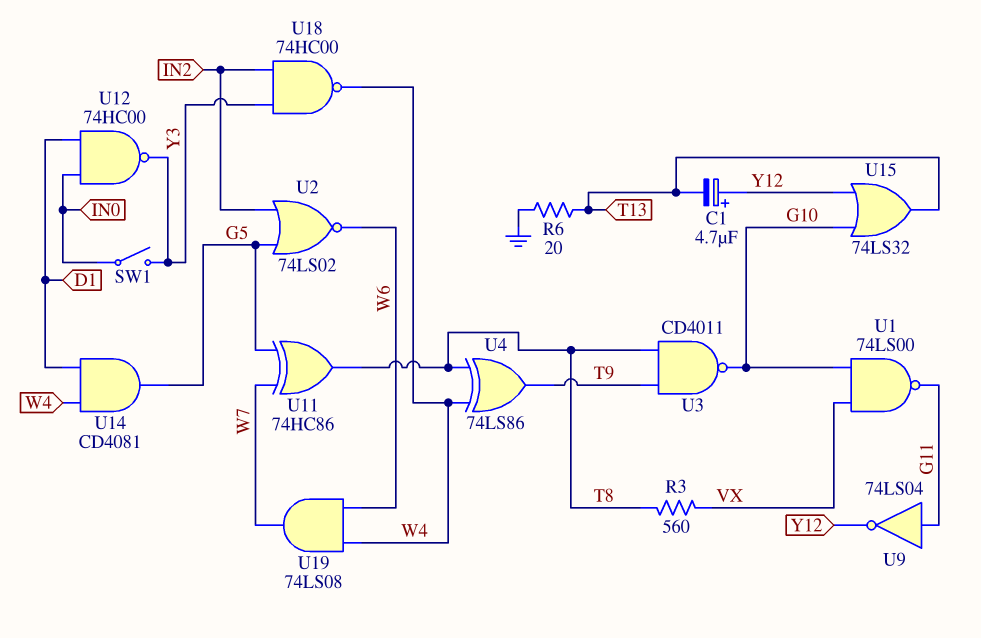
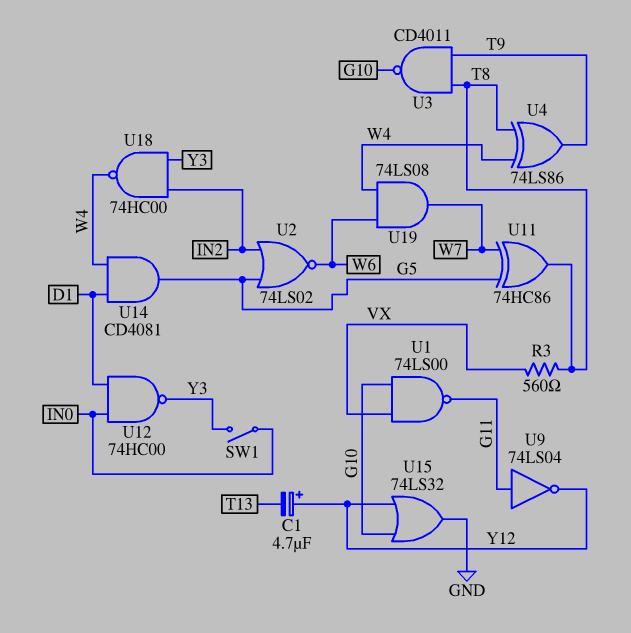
R6: 20 (GND, T13) -> none
U15: OR 74LS32 (in G10, in Y12, out T13) -> OR 74LS32 (in G10, in Y12, out GND)

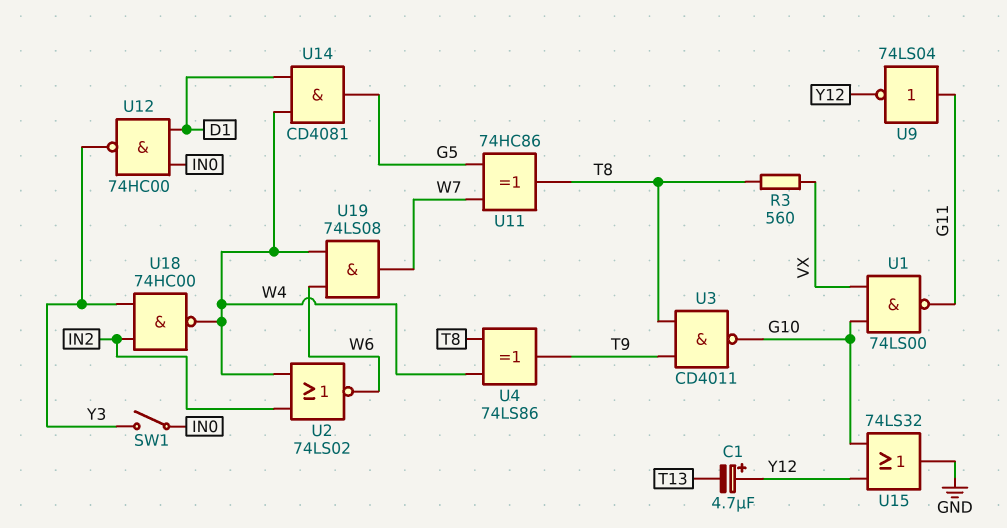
U2: NOR 74LS02 (in G5, in IN2, out W6) -> NOR 74LS02 (in IN2, in W4, out W6)

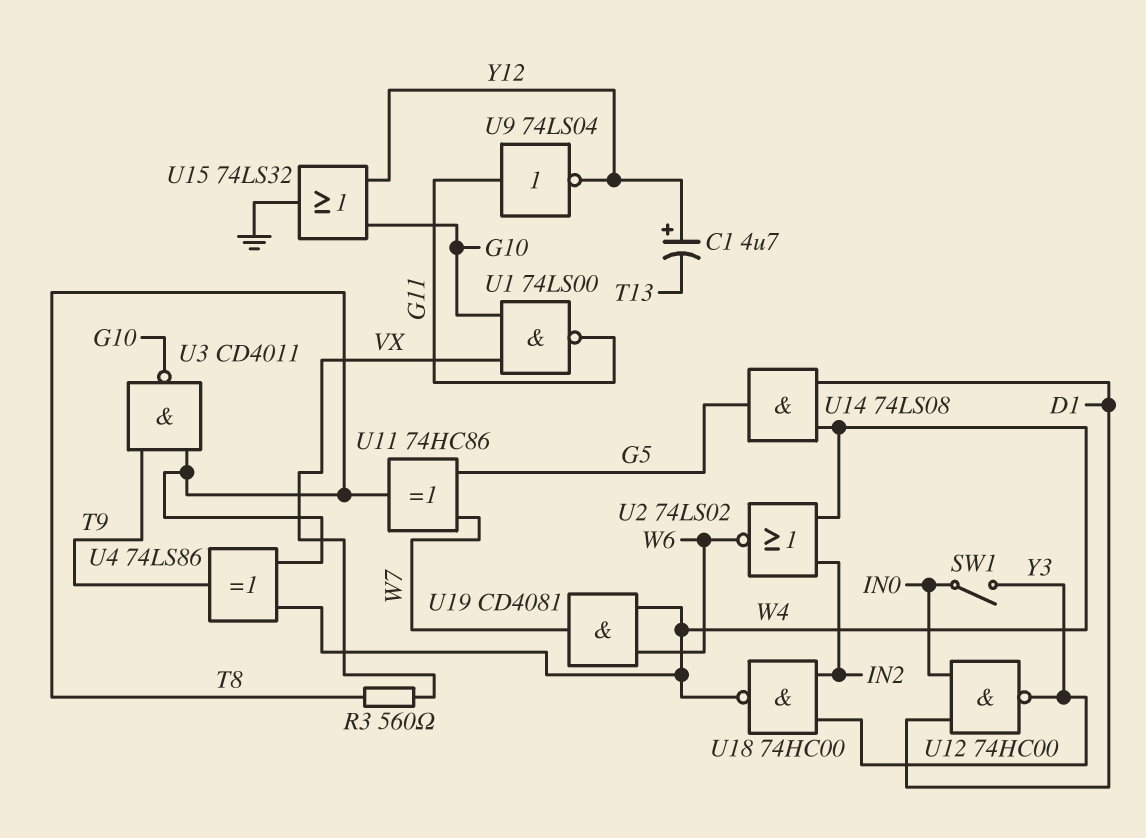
U14: AND CD4081 (in D1, in W4, out G5) -> AND 74LS08 (in D1, in W4, out G5)
U19: AND 74LS08 (in W4, in W6, out W7) -> AND CD4081 (in W4, in W6, out W7)

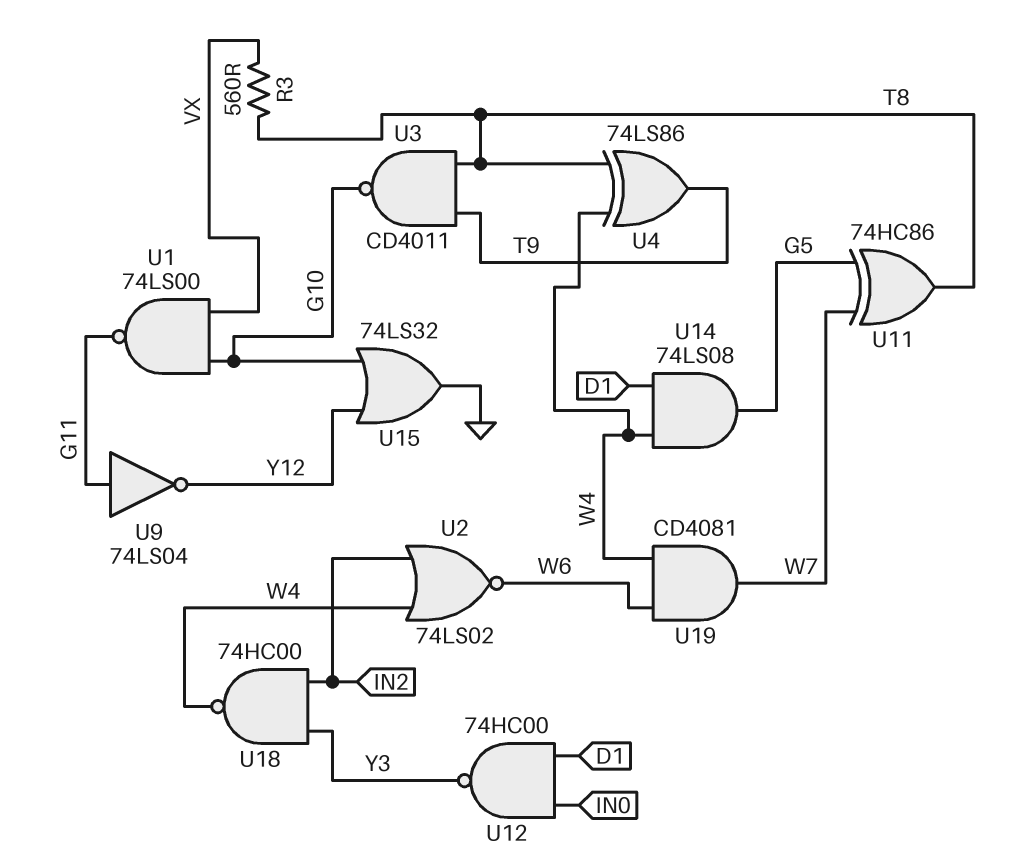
C1: 4.7uF (plus Y12, minus T13) -> none
SW1: switch (IN0, Y3) -> none

